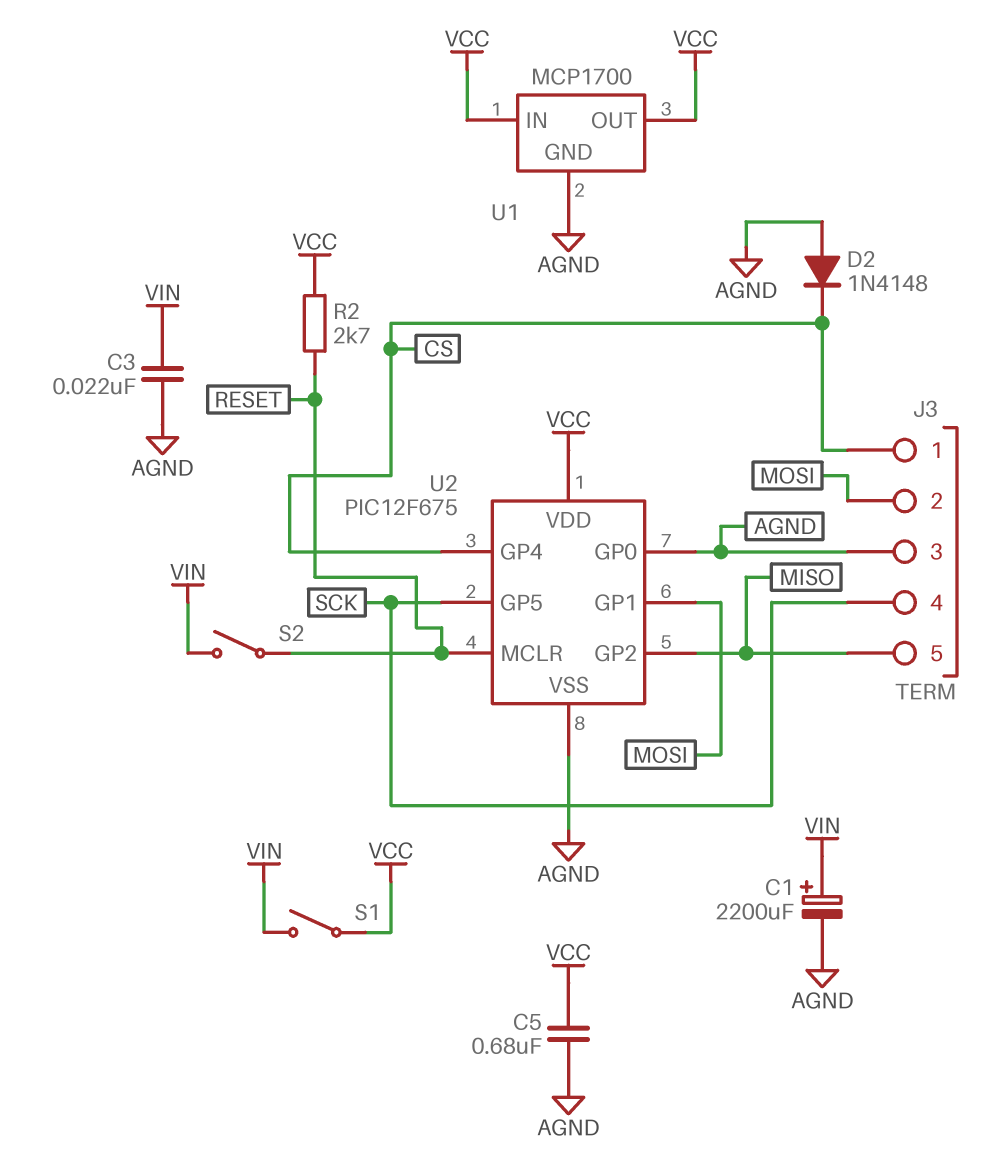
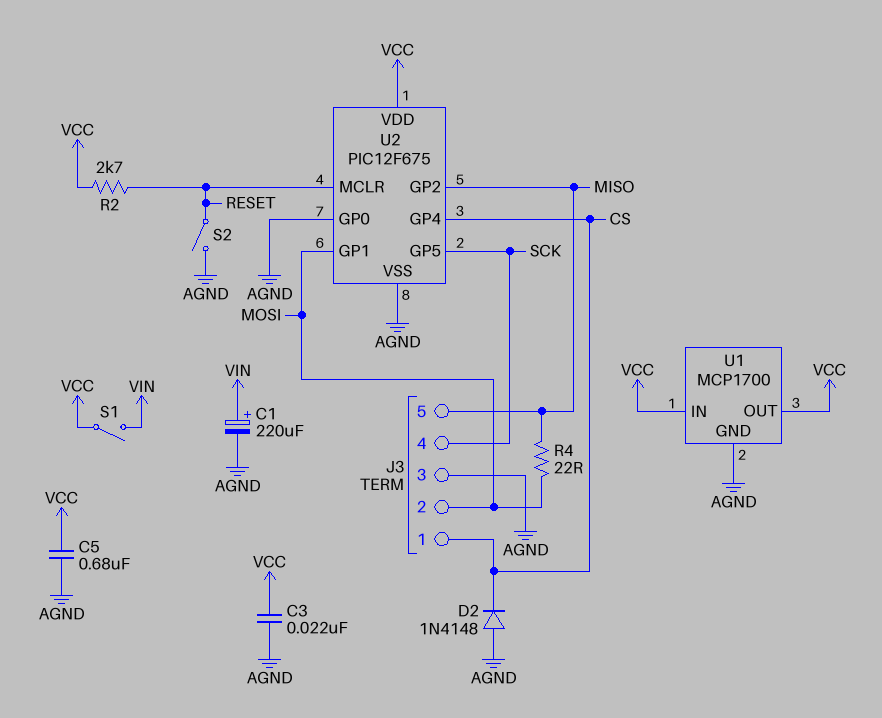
C1: 2200uF (plus VIN, minus AGND) -> 220uF (plus VIN, minus AGND)
C3: 22nF (AGND, VIN) -> 22nF (AGND, VCC)
R4: none -> 22 (MISO, MOSI)
S2: switch (RESET, VIN) -> switch (AGND, RESET)

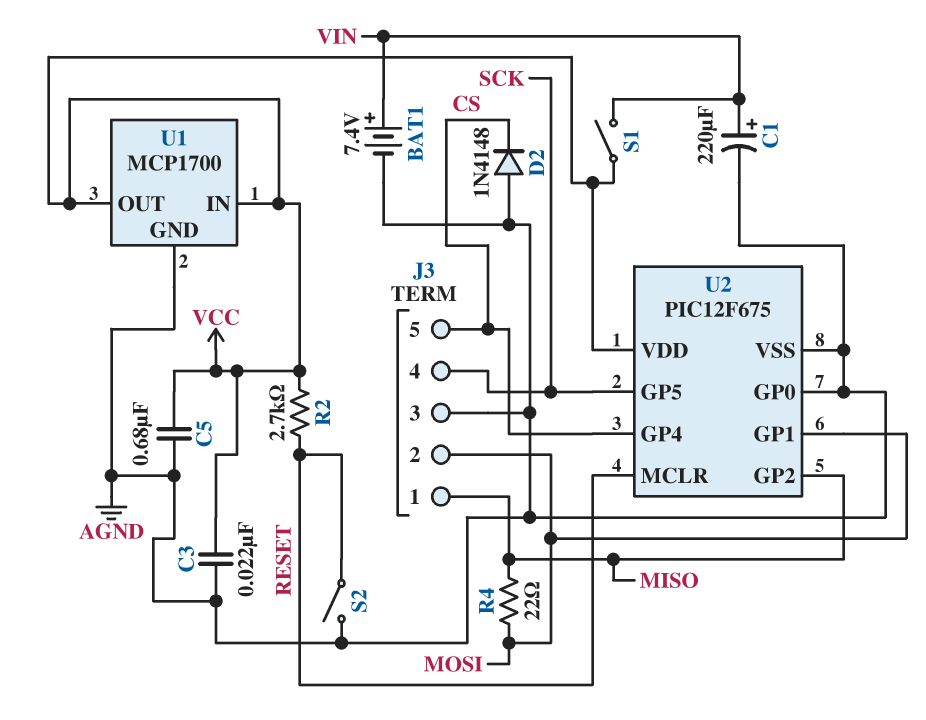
BAT1: none -> 7.4V (plus VIN, minus AGND)
J3 pin 1: CS -> MISO
J3 pin 5: MISO -> CS

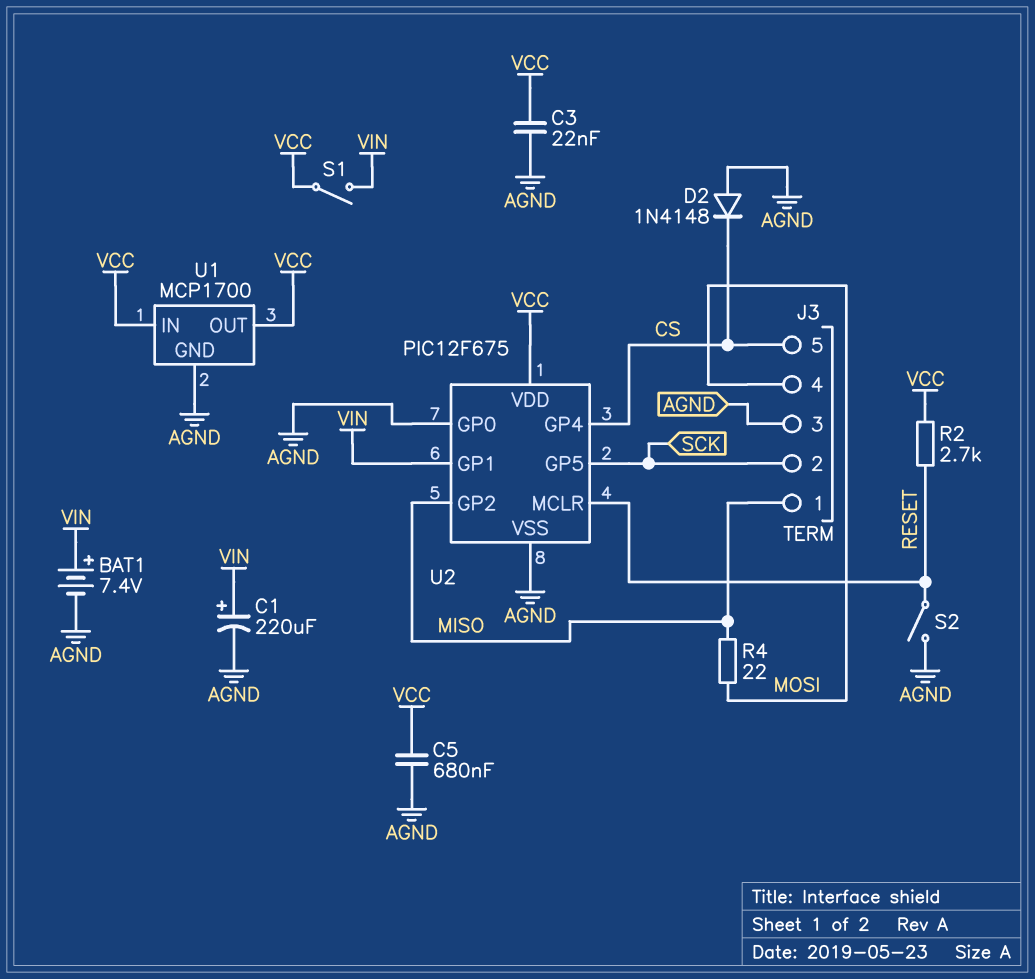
J3 pin 2: MOSI -> SCK
J3 pin 4: SCK -> MOSI
U2 pin GP1: MOSI -> VIN

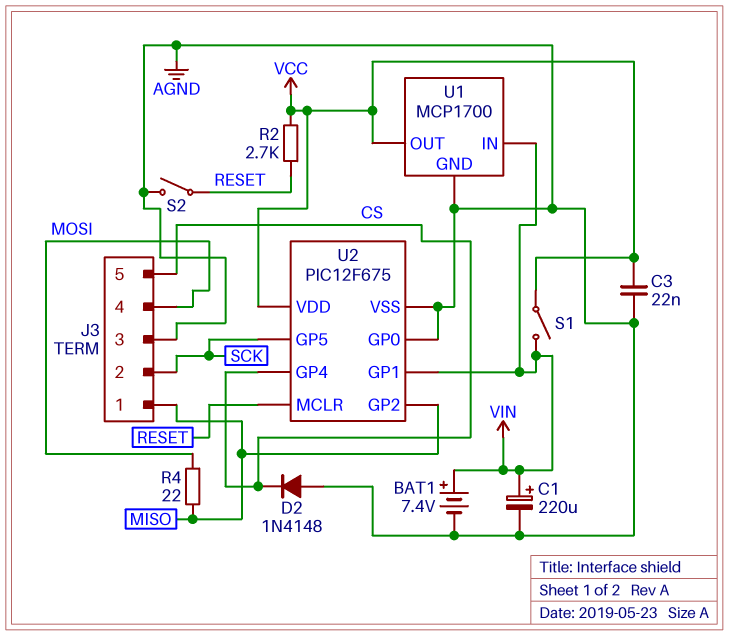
C5: 680nF (AGND, VCC) -> none
U1 pin IN: VCC -> VIN

